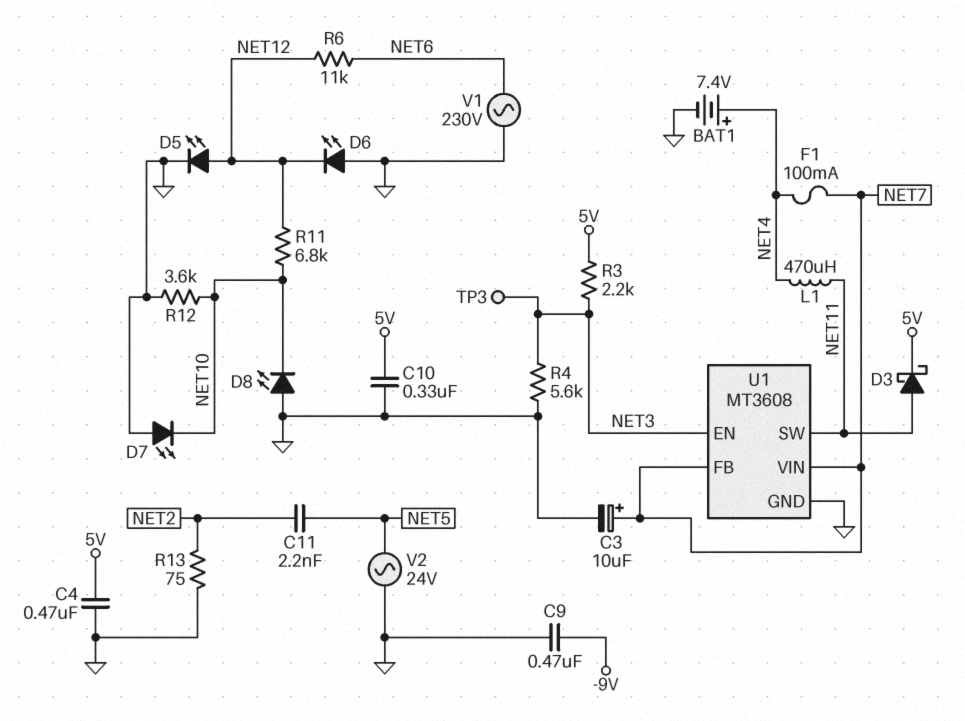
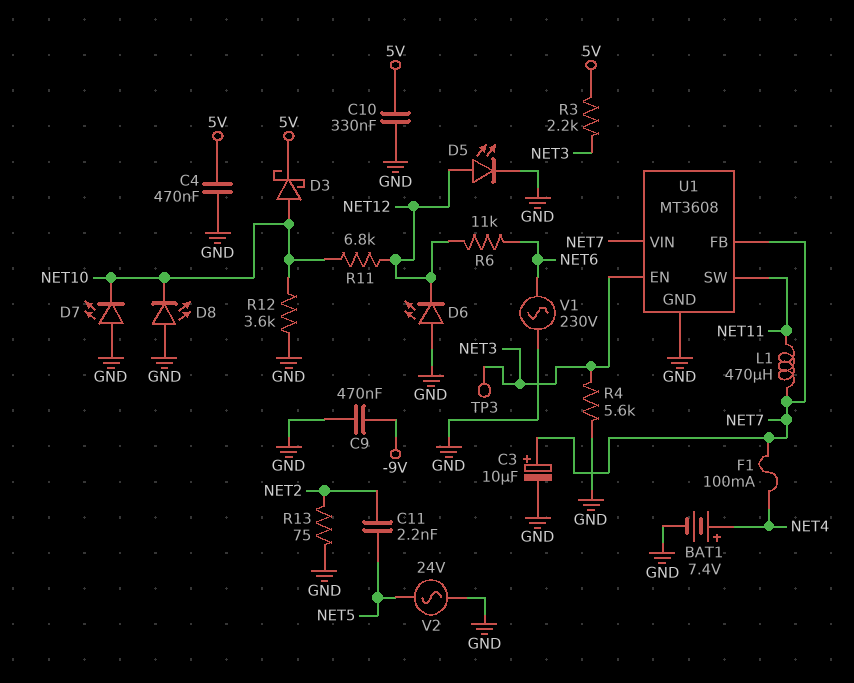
D3: schottky (A NET11, K 5V) -> schottky (A NET10, K 5V)
L1: 470uH (NET4, NET11) -> 470uH (NET7, NET11)

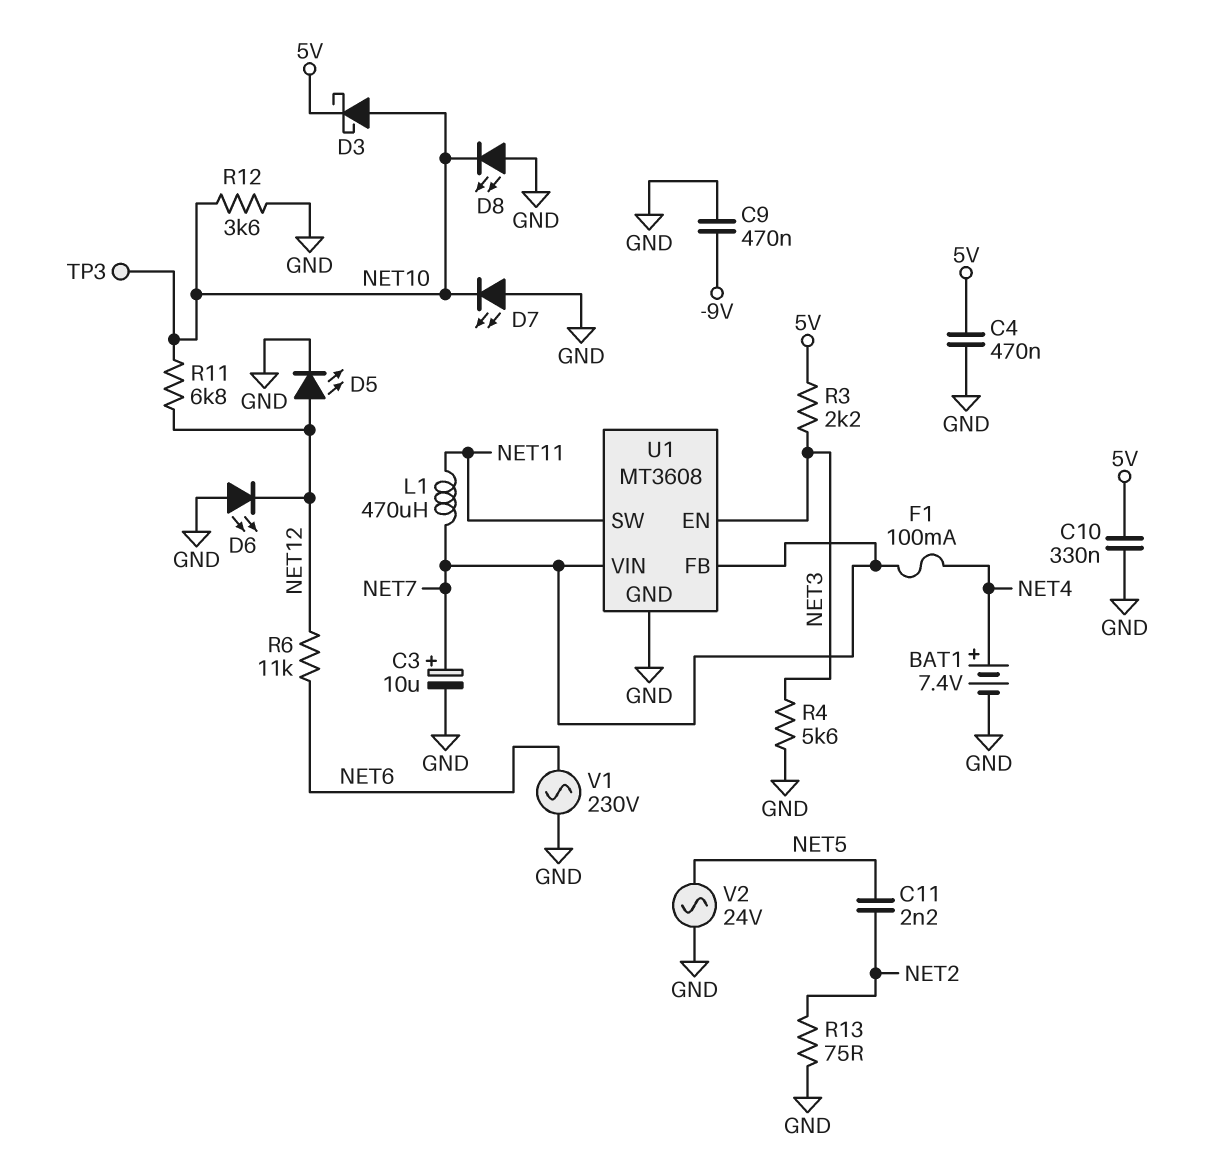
TP3: test point (NET3) -> test point (NET10)

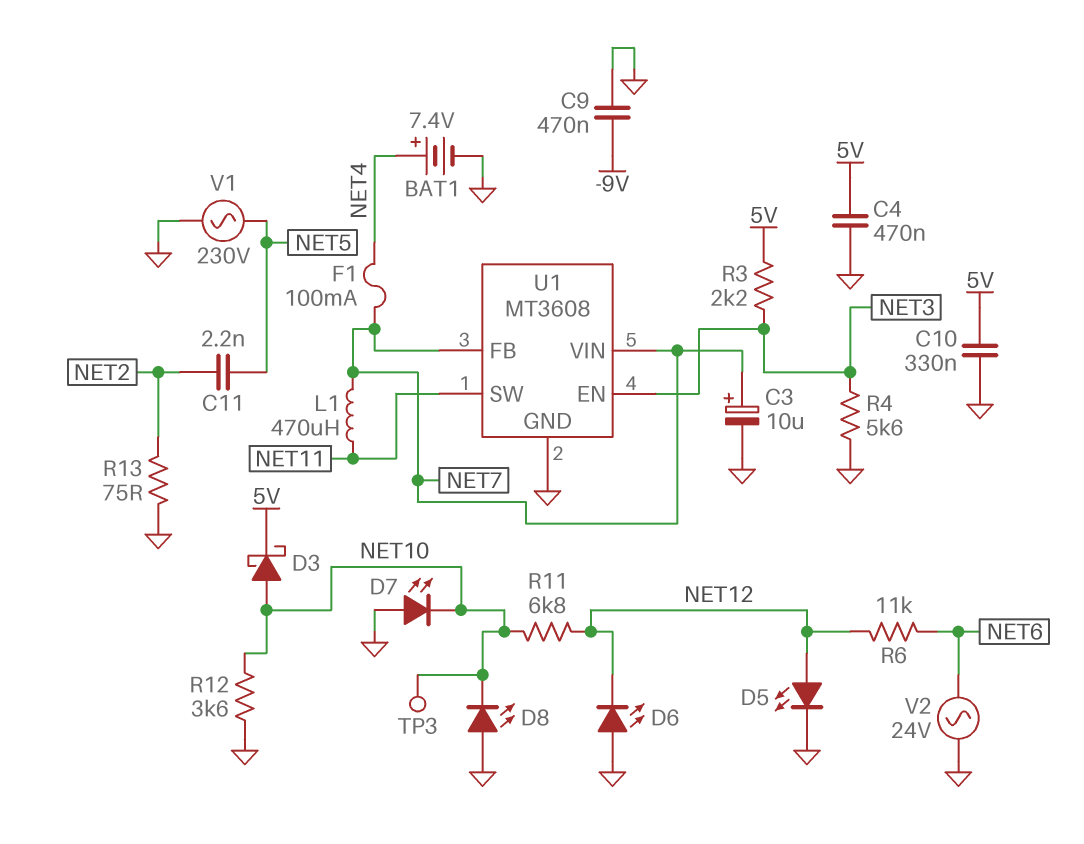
V1: AC 230V (GND, NET6) -> AC 230V (GND, NET5)
V2: AC 24V (GND, NET5) -> AC 24V (GND, NET6)

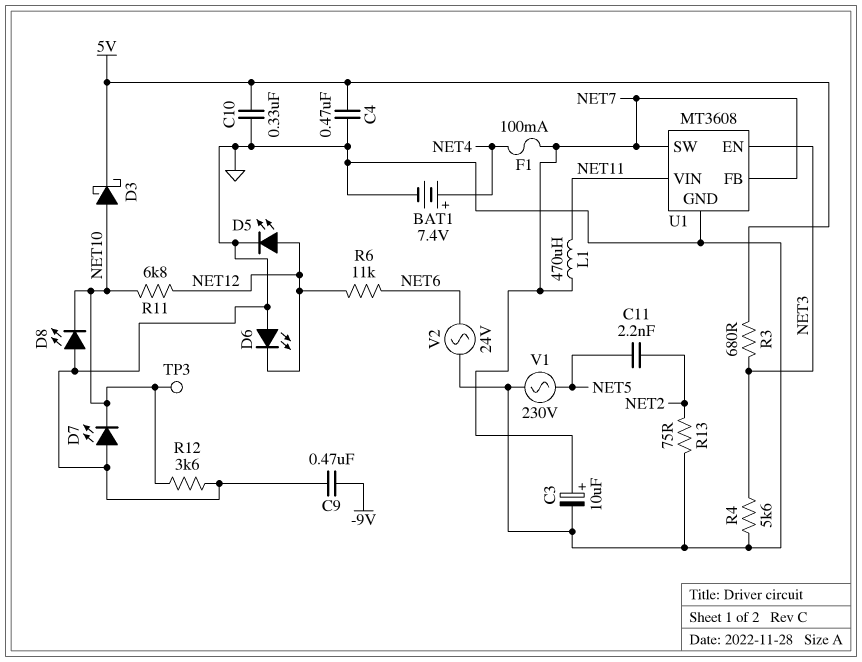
R3: 2.2k (5V, NET3) -> 680 (5V, NET3)
U1 pin SW: NET11 -> NET7
U1 pin VIN: NET7 -> NET11

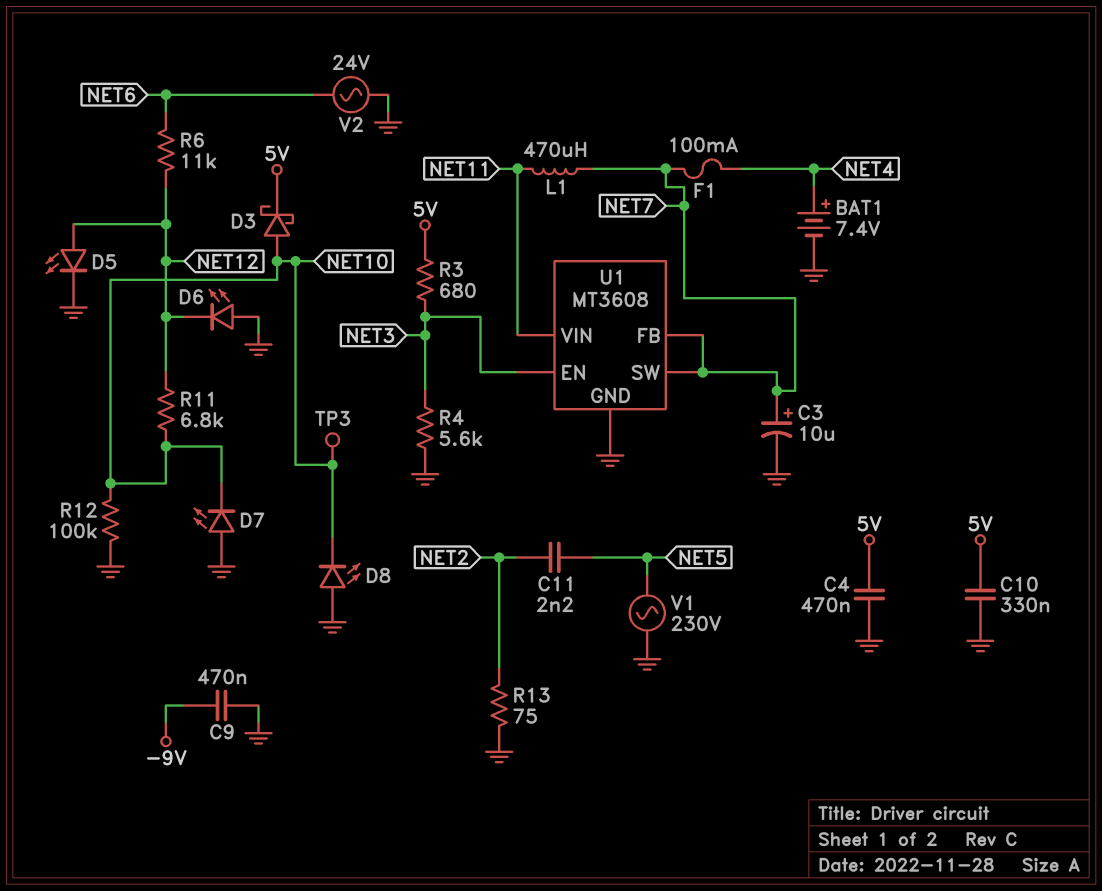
R12: 3.6k (GND, NET10) -> 100k (GND, NET10)

